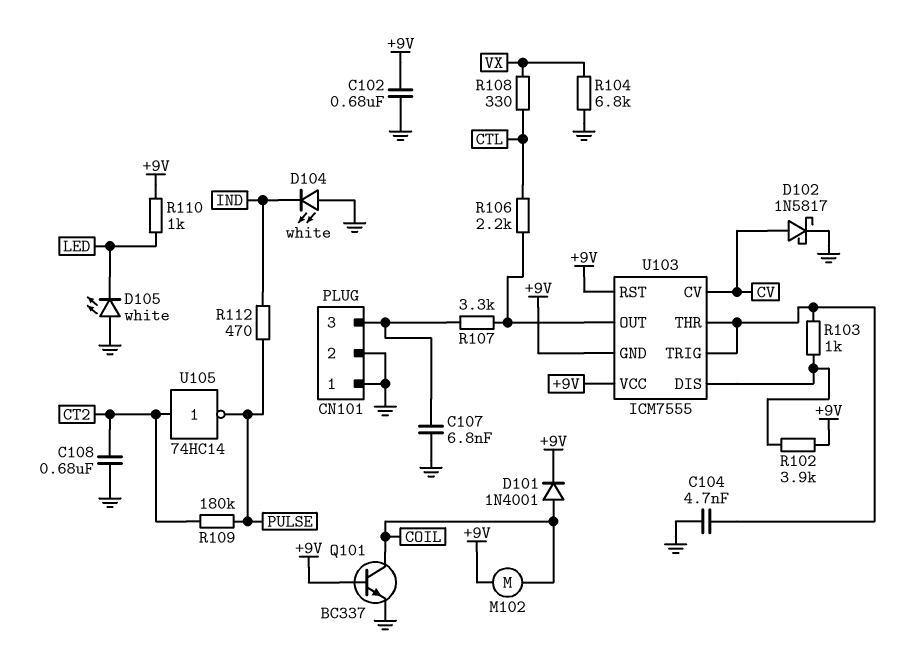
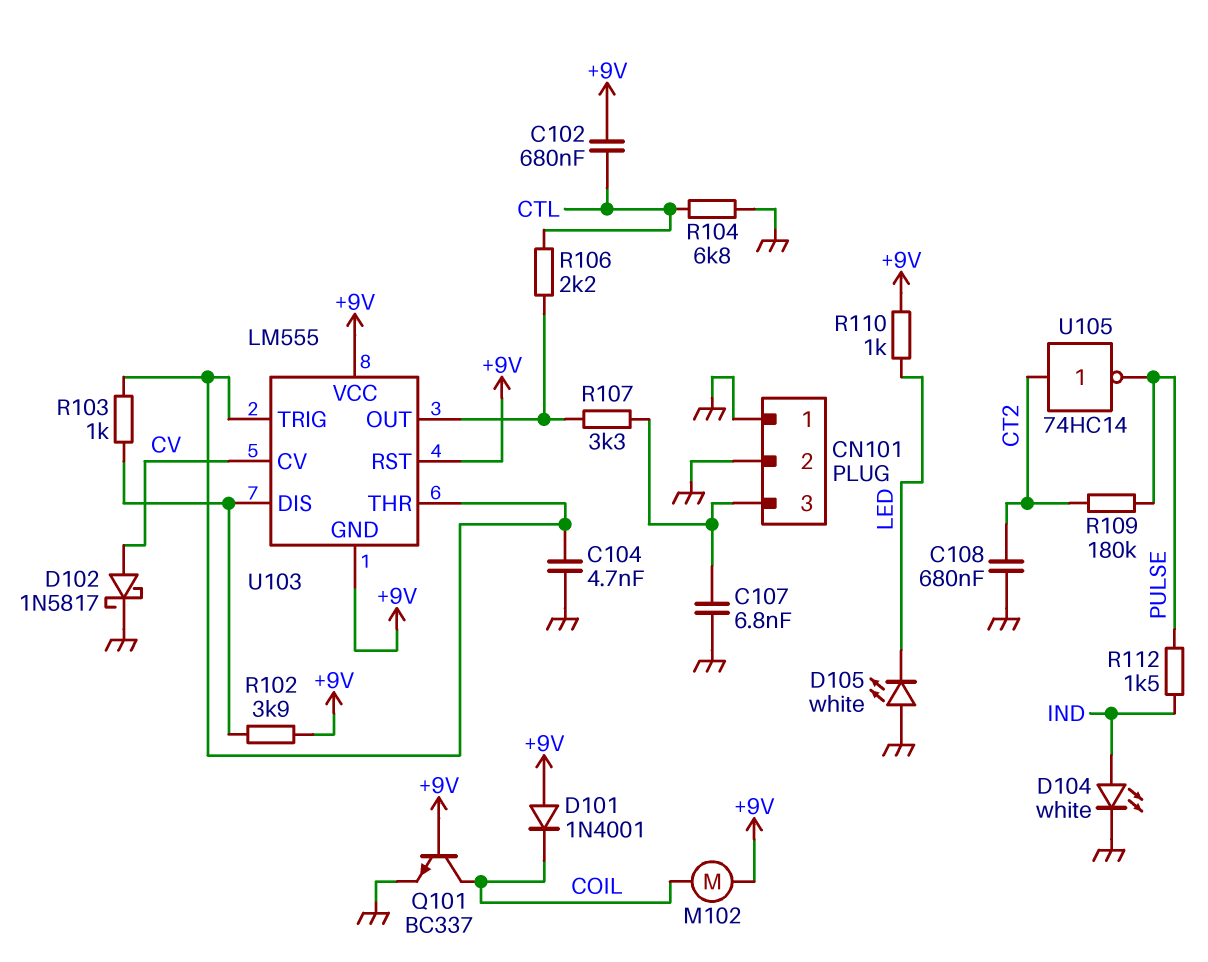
C102: 680nF (+9V, GND) -> 680nF (+9V, CTL)
D101: diode 1N4001 (A COIL, K +9V) -> diode 1N4001 (A +9V, K COIL)
D104: LED white (A GND, K IND) -> LED white (A IND, K GND)
R104: 6.8k (GND, VX) -> 6.8k (CTL, GND)
R108: 330 (CTL, VX) -> none
R112: 470 (IND, PULSE) -> 1.5k (IND, PULSE)
U103: ICM7555 -> LM555

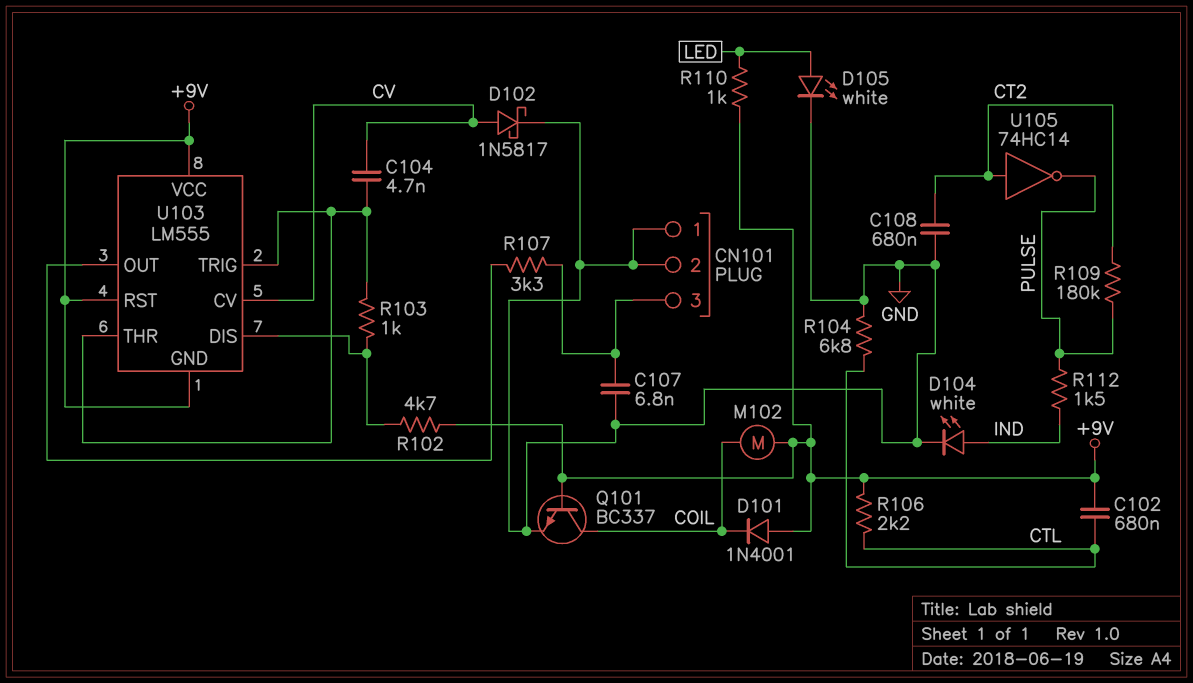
C104: 4.7nF (GND, U103/THR) -> 4.7nF (CV, U103/THR)
D105: LED white (A GND, K LED) -> LED white (A LED, K GND)
R102: 3.9k (+9V, U103/DIS) -> 4.7k (+9V, U103/DIS)
R106: 2.2k (CTL, U103/OUT) -> 2.2k (+9V, CTL)

